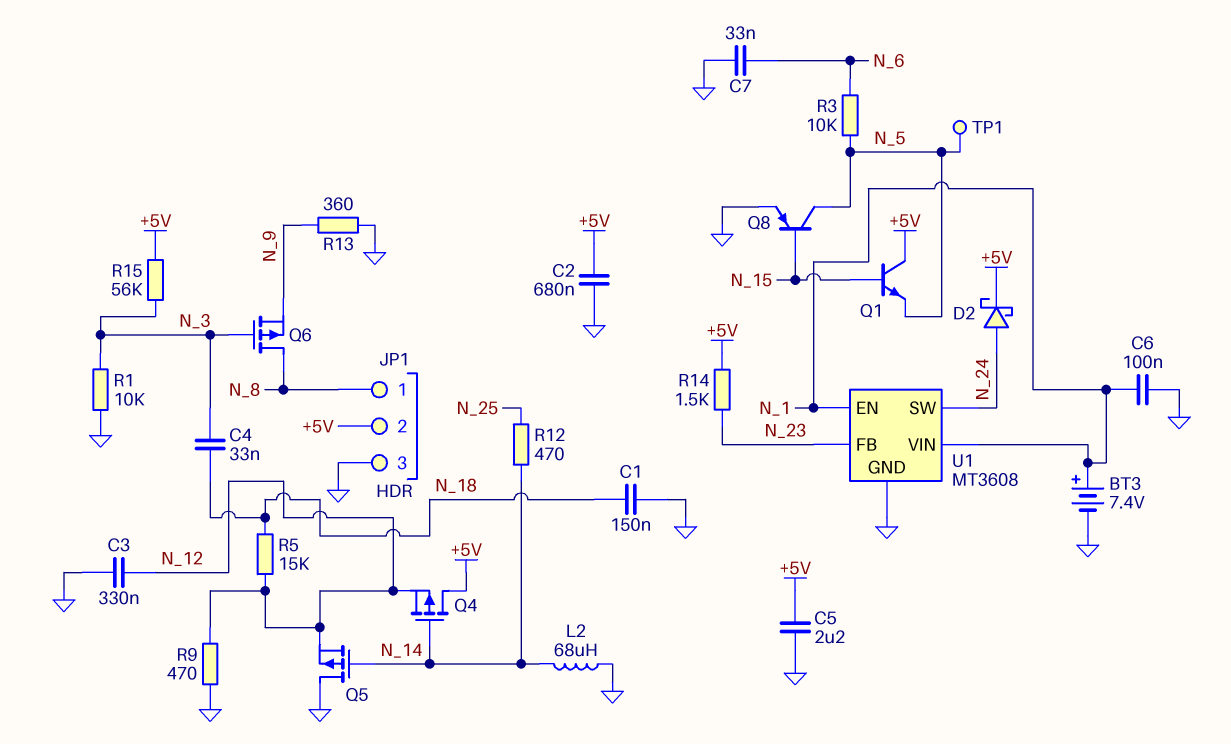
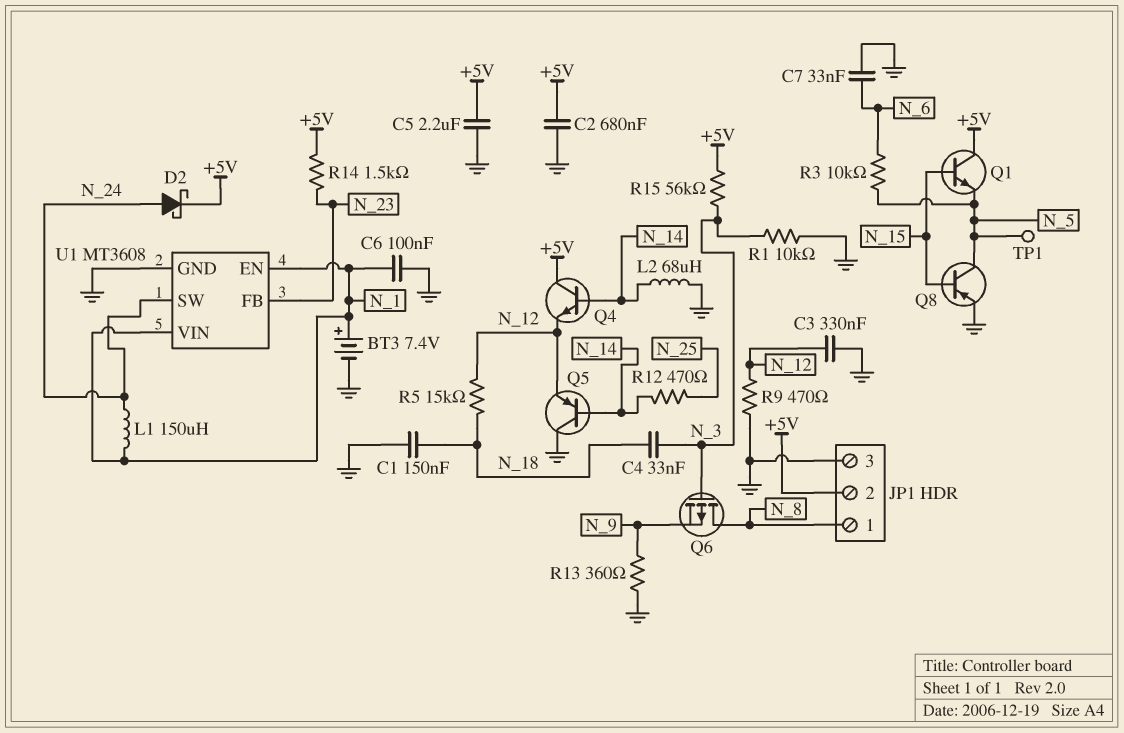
L1: none -> 150uH (N_1, N_24)
Q4: PMOS (G N_14, D +5V, S N_12) -> NPN (B N_14, C +5V, E N_12)
Q5: PMOS (G N_14, D GND, S N_12) -> PNP (B N_14, C GND, E N_12)

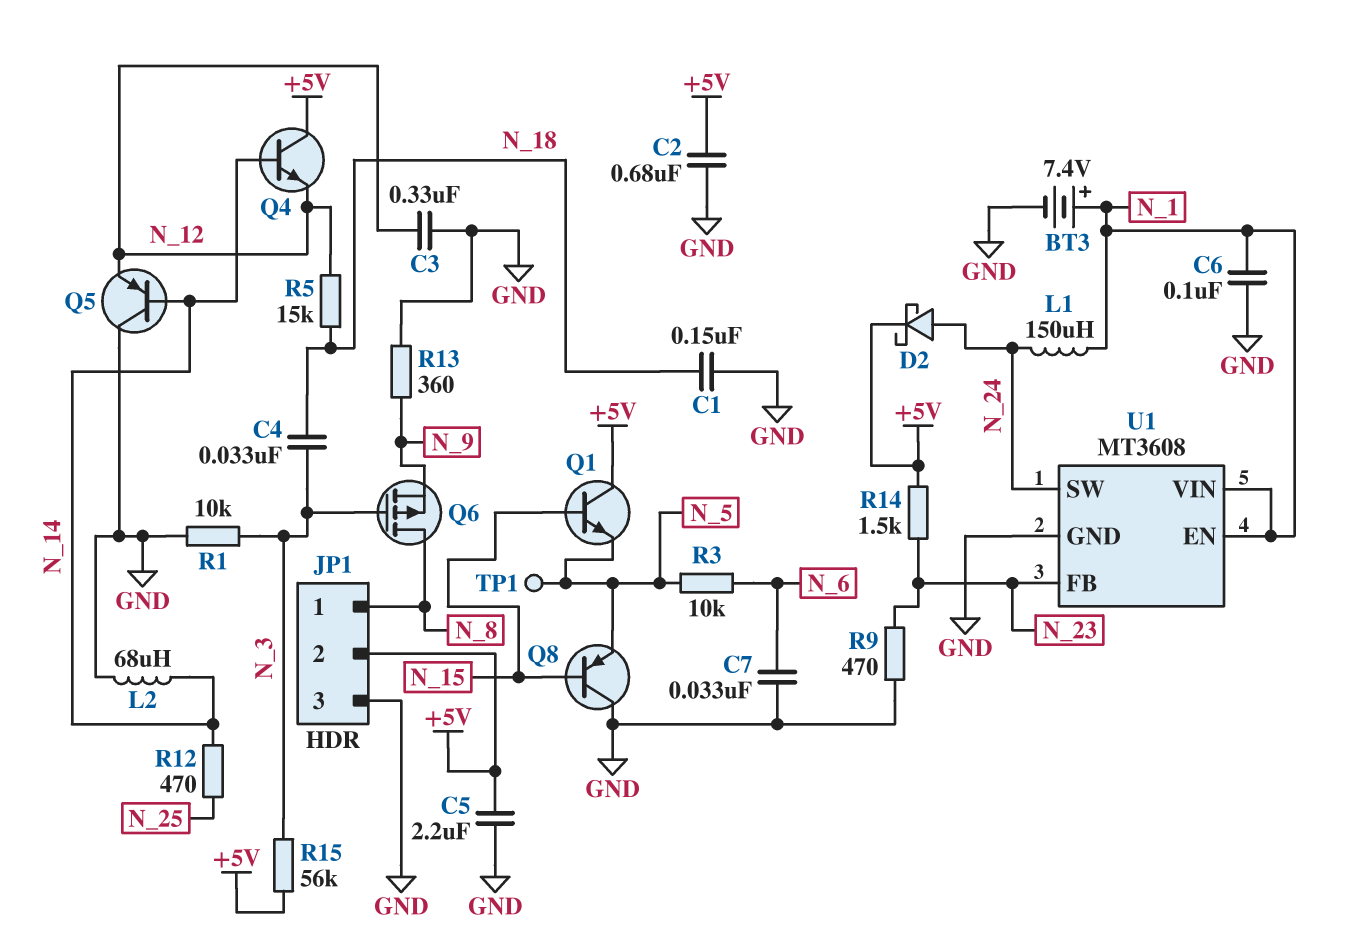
Q8: PNP (B N_15, C N_5, E GND) -> PNP (B N_15, C GND, E N_5)
R9: 470 (GND, N_12) -> 470 (GND, N_23)

